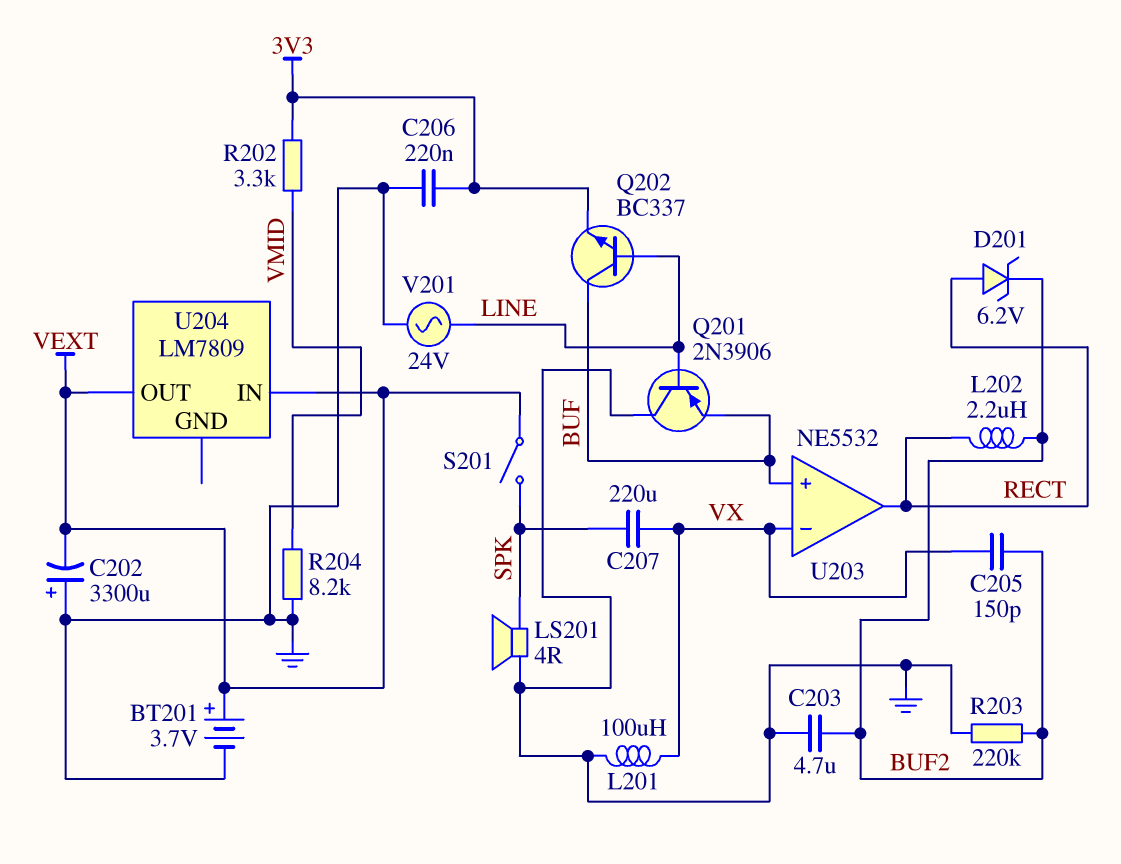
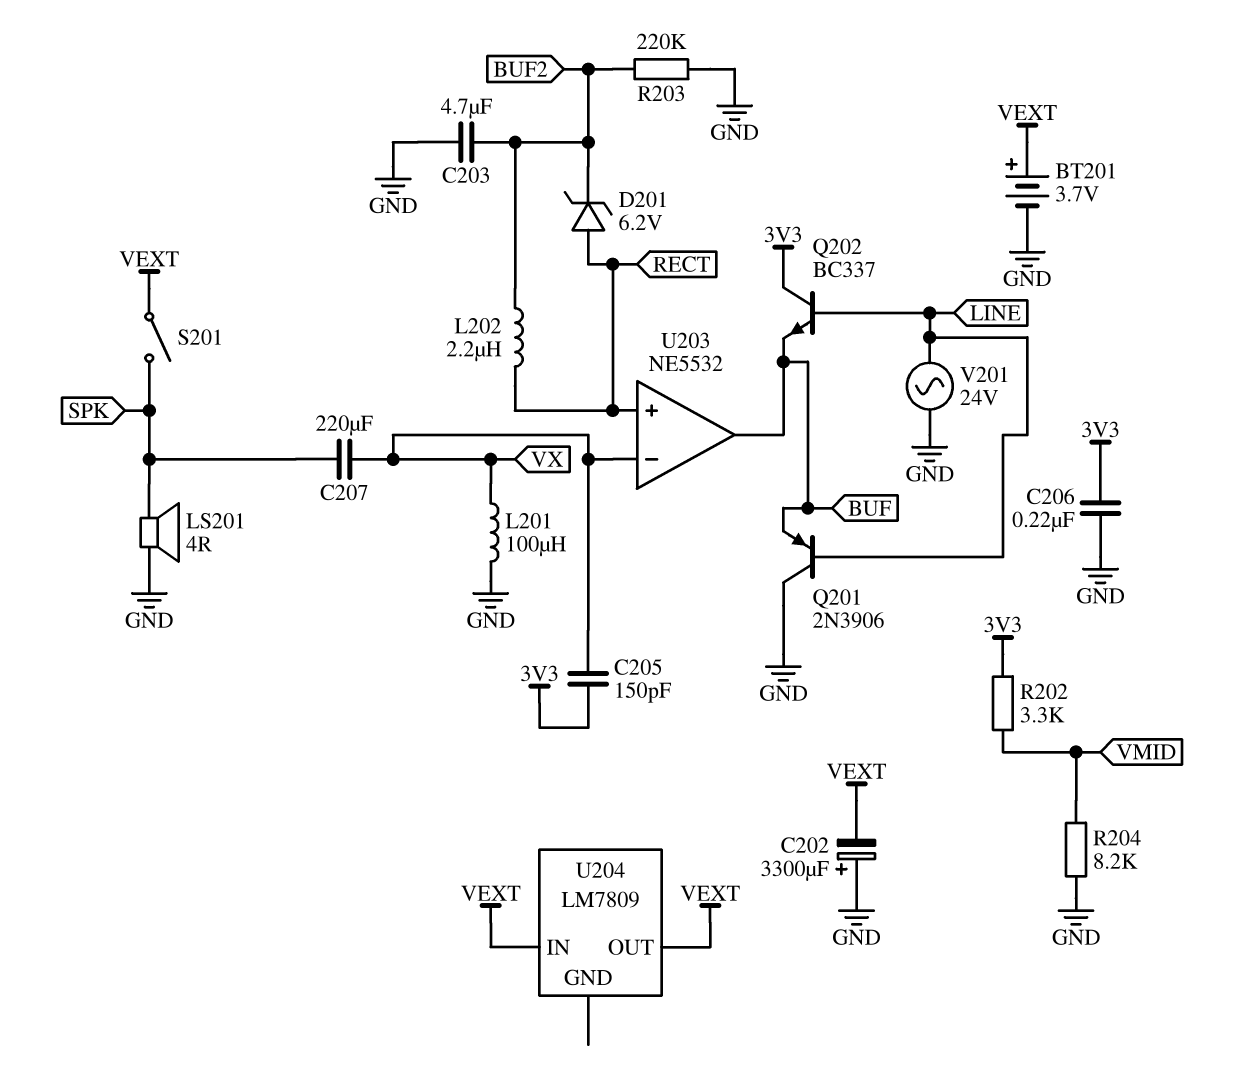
C205: 150pF (BUF2, VX) -> 150pF (3V3, VX)
Q202: NPN BC337 (B LINE, C BUF, E 3V3) -> NPN BC337 (B LINE, C 3V3, E BUF)
U203 pin in+: BUF -> RECT
U203 pin out: RECT -> BUF

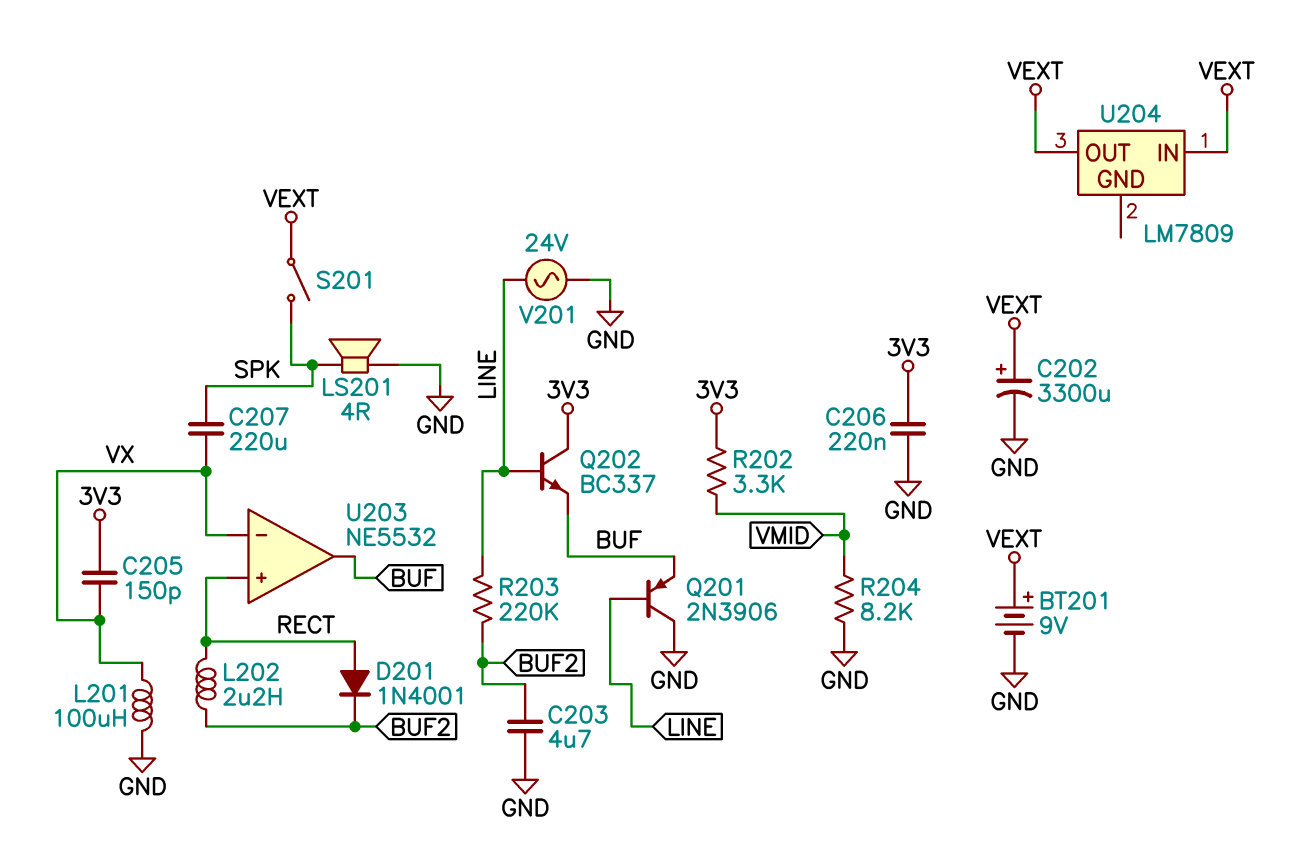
BT201: 3.7V (plus VEXT, minus GND) -> 9V (plus VEXT, minus GND)
C202: 3300uF (plus GND, minus VEXT) -> 3300uF (plus VEXT, minus GND)
D201: zener 6.2V (A RECT, K BUF2) -> diode 1N4001 (A RECT, K BUF2)
R203: 220k (BUF2, GND) -> 220k (BUF2, LINE)

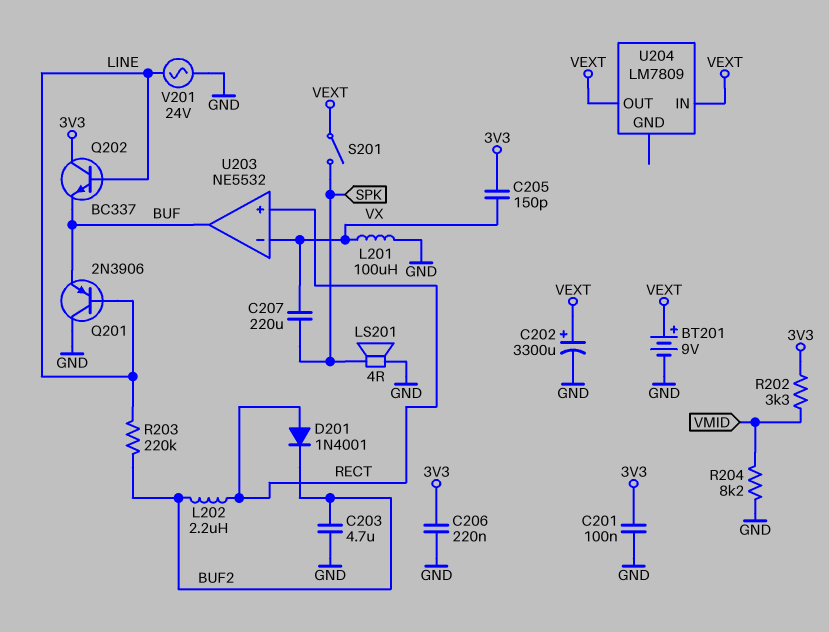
C201: none -> 100nF (3V3, GND)

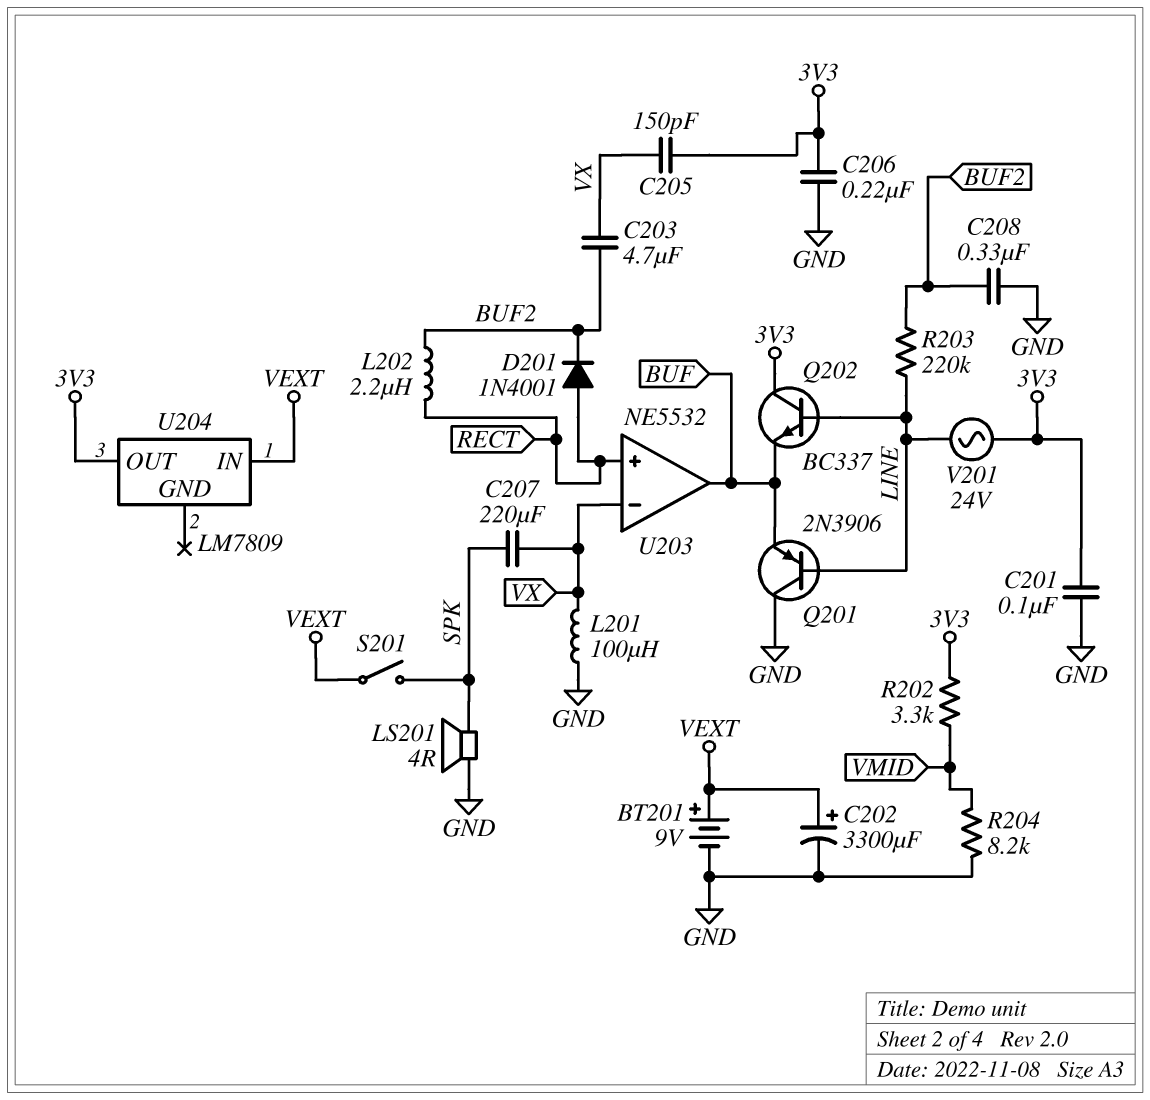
C203: 4.7uF (BUF2, GND) -> 4.7uF (BUF2, VX)
C208: none -> 330nF (BUF2, GND)
U204 pin OUT: VEXT -> 3V3
V201: AC 24V (GND, LINE) -> AC 24V (3V3, LINE)

